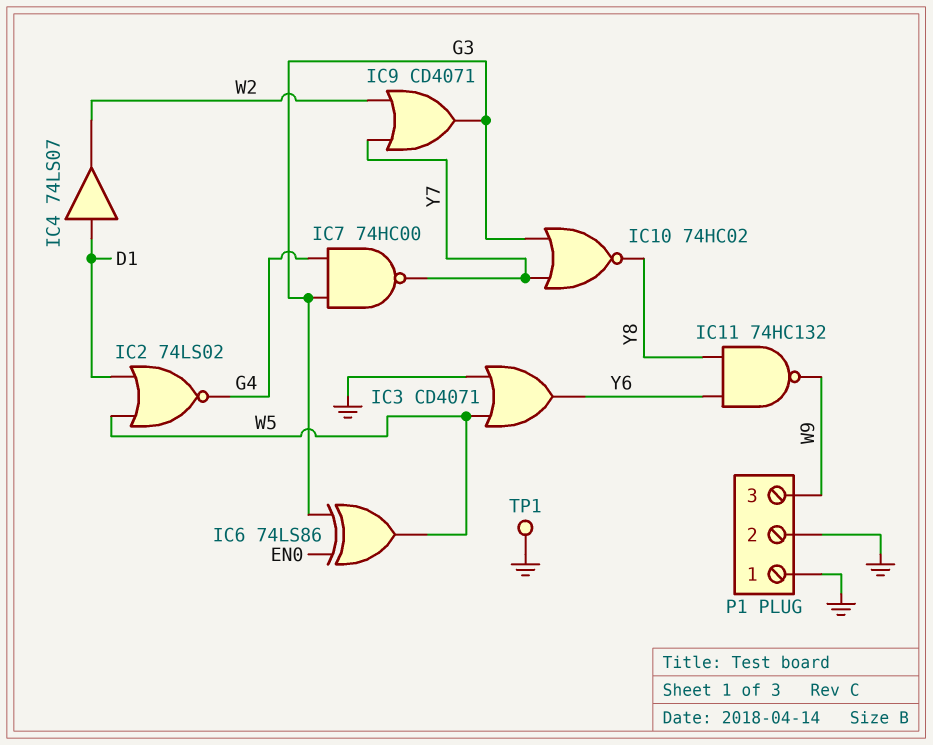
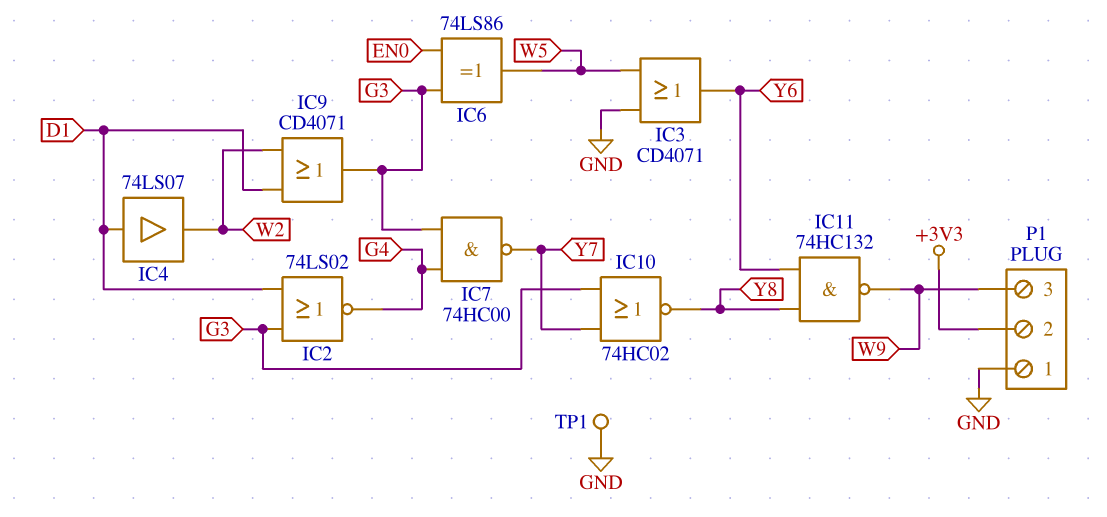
IC2: NOR 74LS02 (in D1, in W5, out G4) -> NOR 74LS02 (in D1, in G3, out G4)
IC9: OR CD4071 (in W2, in Y7, out G3) -> OR CD4071 (in D1, in W2, out G3)
P1 pin 2: GND -> +3V3

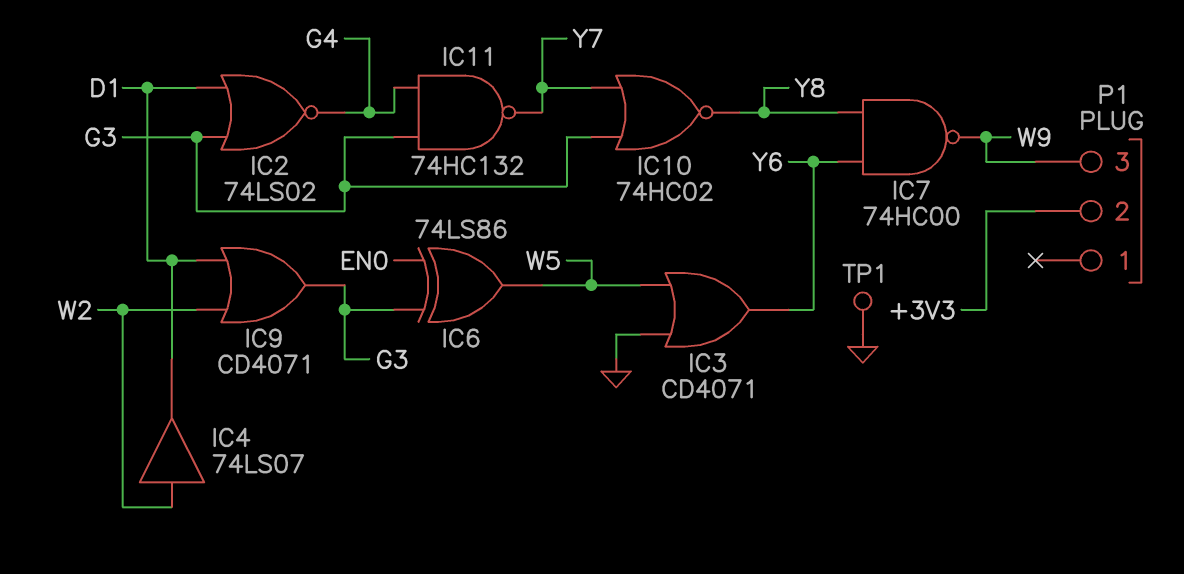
IC4: buffer 74LS07 (in D1, out W2) -> buffer 74LS07 (in W2, out D1)
IC7: NAND 74HC00 (in G3, in G4, out Y7) -> NAND 74HC00 (in Y6, in Y8, out W9)
IC11: NAND 74HC132 (in Y6, in Y8, out W9) -> NAND 74HC132 (in G3, in G4, out Y7)
P1 pin 1: GND -> none

